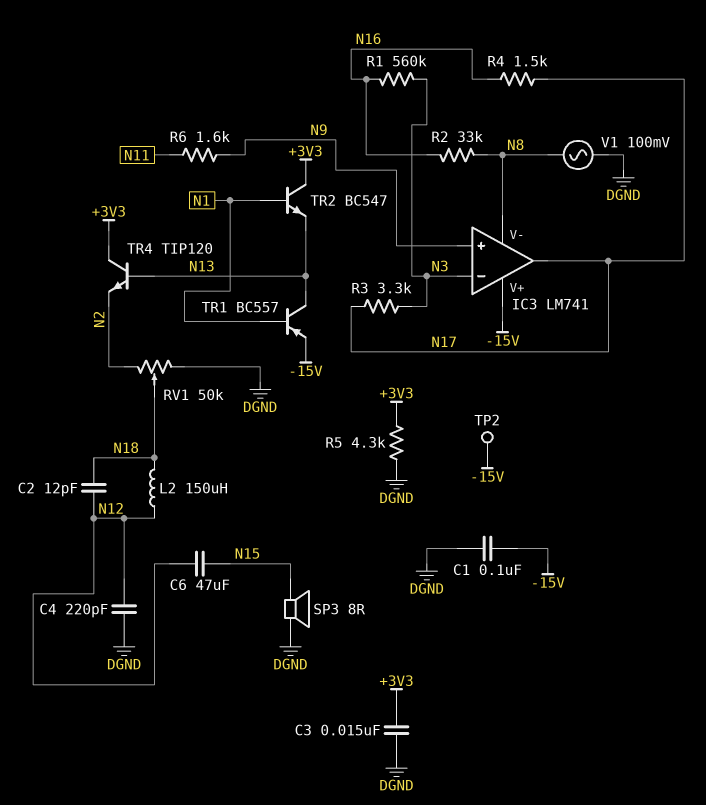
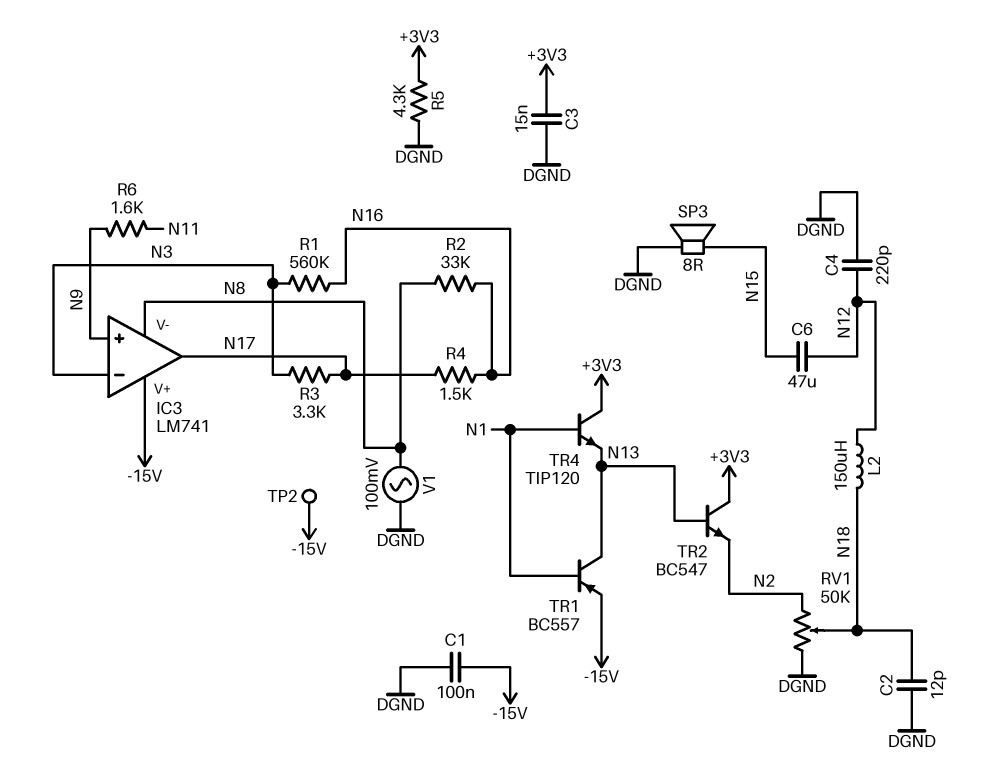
C2: 12pF (N12, N18) -> 12pF (DGND, N18)
TR2: NPN BC547 (B N1, C +3V3, E N13) -> NPN BC547 (B N13, C +3V3, E N2)
TR4: NPN TIP120 (B N13, C +3V3, E N2) -> NPN TIP120 (B N1, C +3V3, E N13)

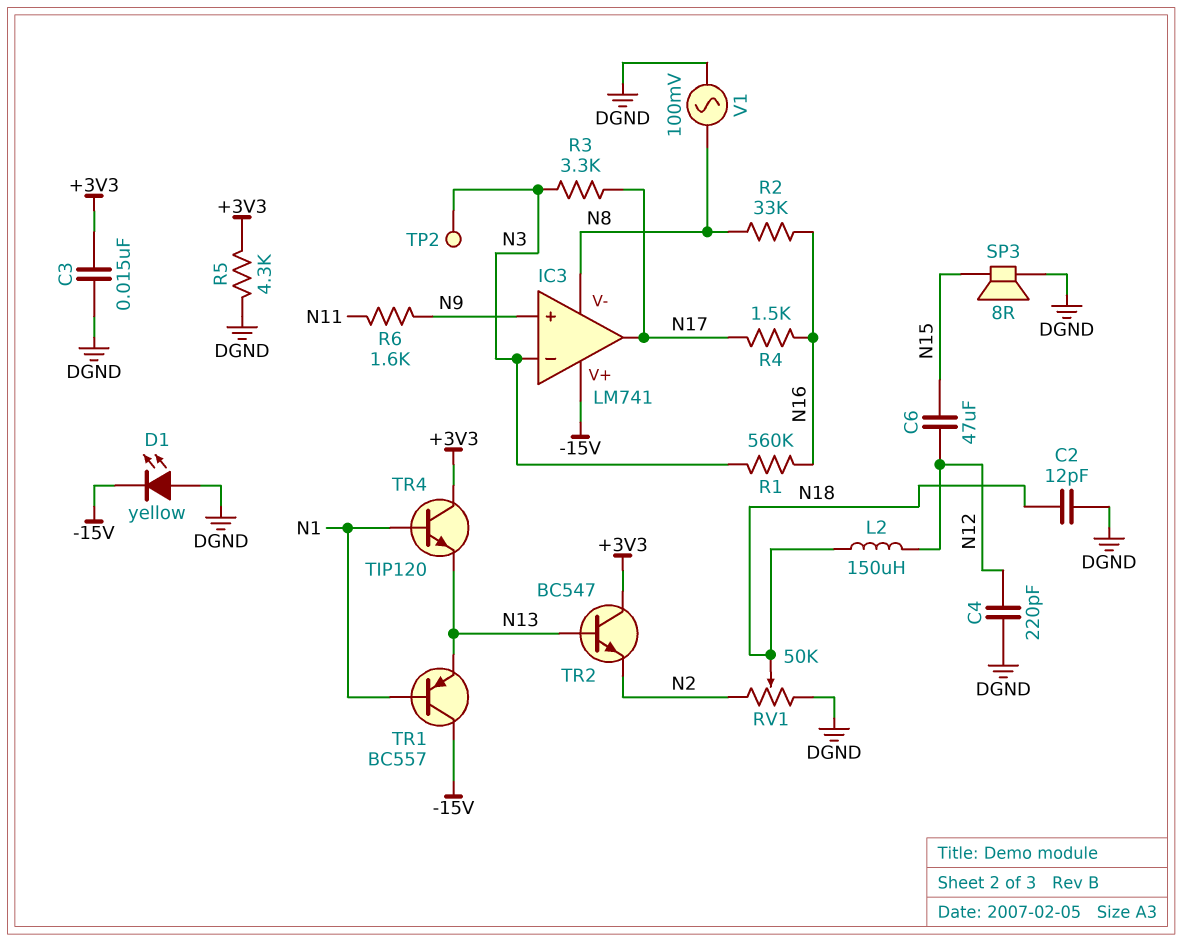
C1: 100nF (-15V, DGND) -> none
D1: none -> LED yellow (A DGND, K -15V)
TP2: test point (-15V) -> test point (N3)
TR1: PNP BC557 (B N1, C N13, E -15V) -> PNP BC557 (B N1, C -15V, E N13)

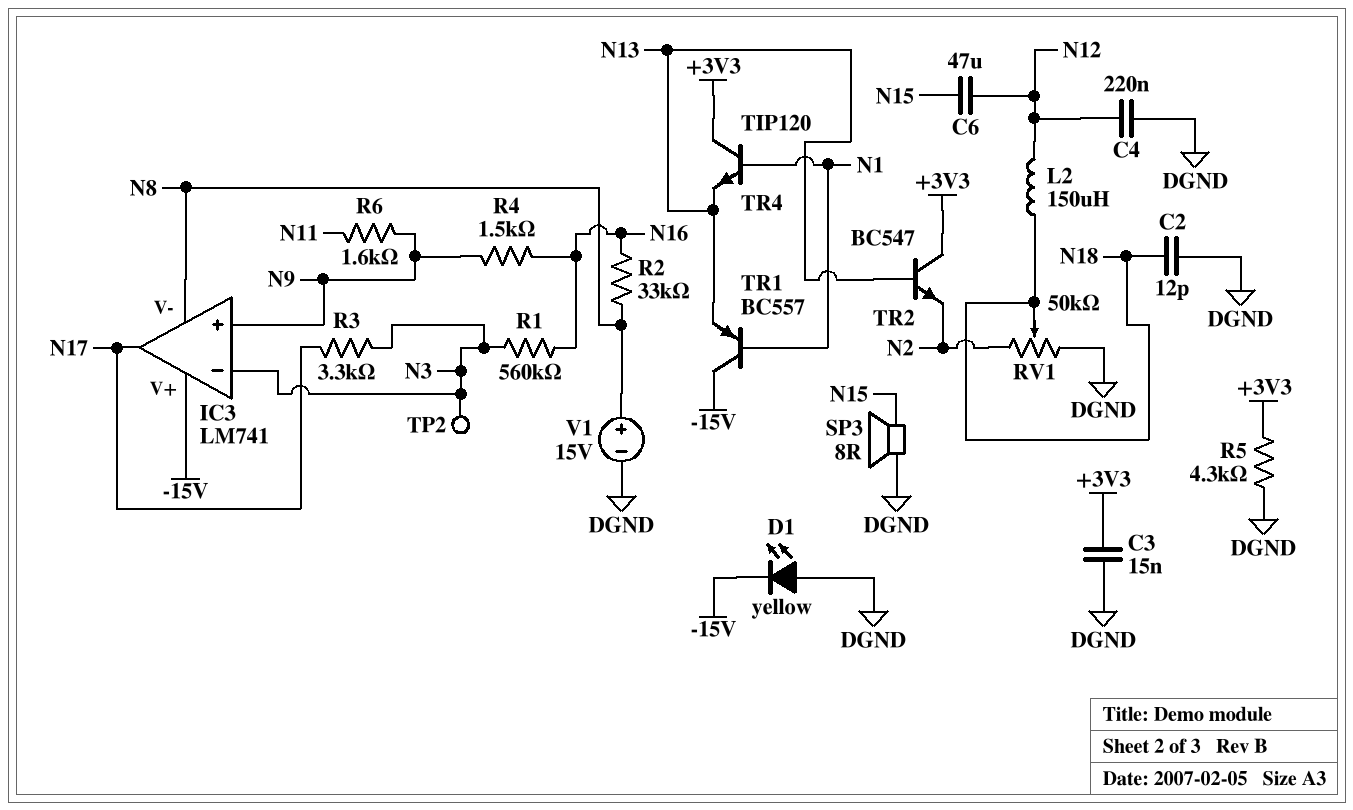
C4: 220pF (DGND, N12) -> 220nF (DGND, N12)
R4: 1.5k (N16, N17) -> 1.5k (N9, N16)
V1: AC 100mV (DGND, N8) -> 15V (plus N8, minus DGND)

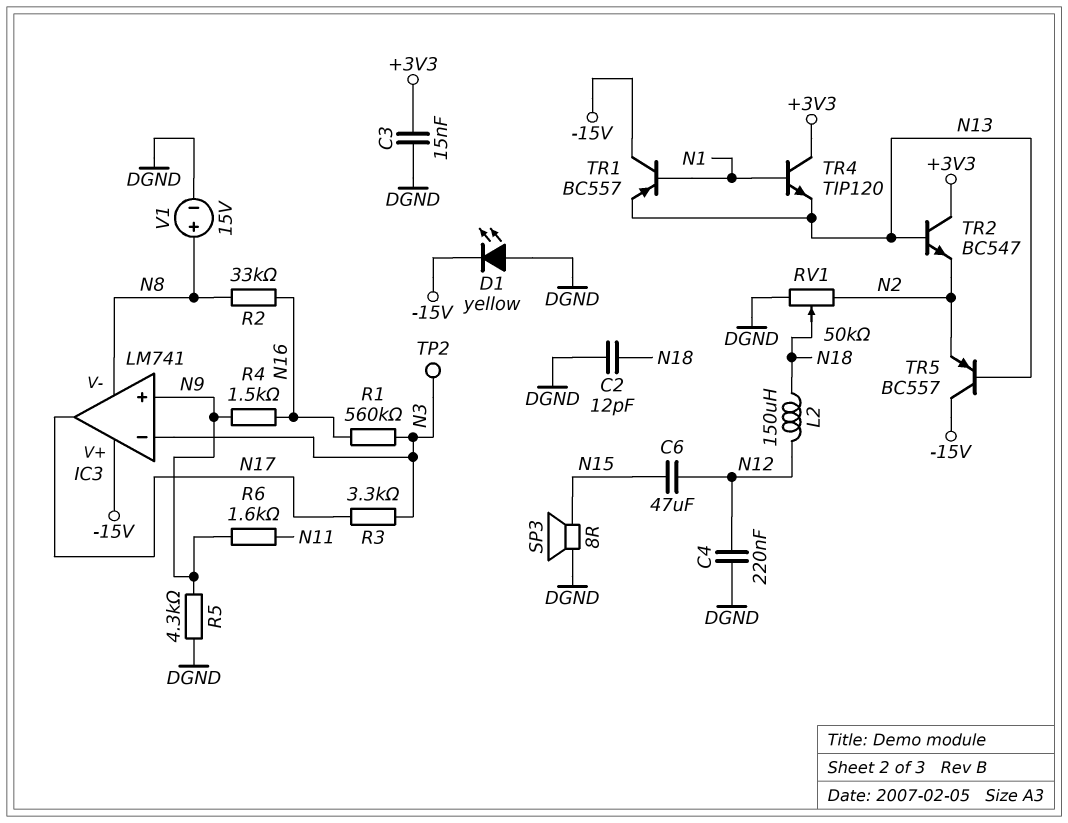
R5: 4.3k (+3V3, DGND) -> 4.3k (DGND, N9)
TR5: none -> PNP BC557 (B N13, C -15V, E N2)

